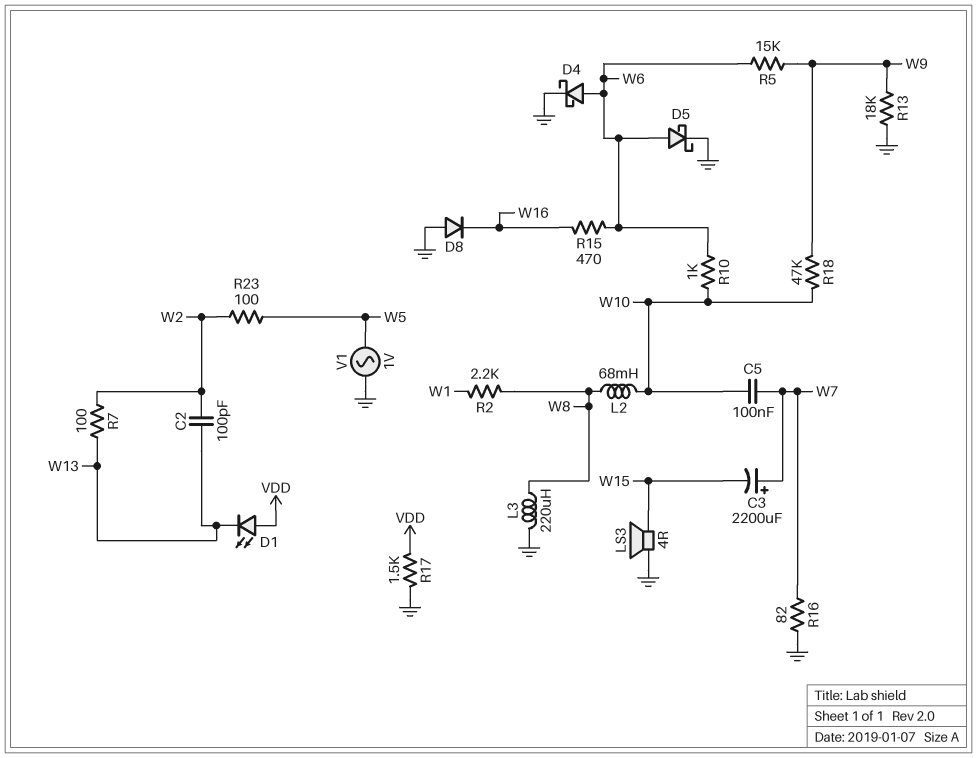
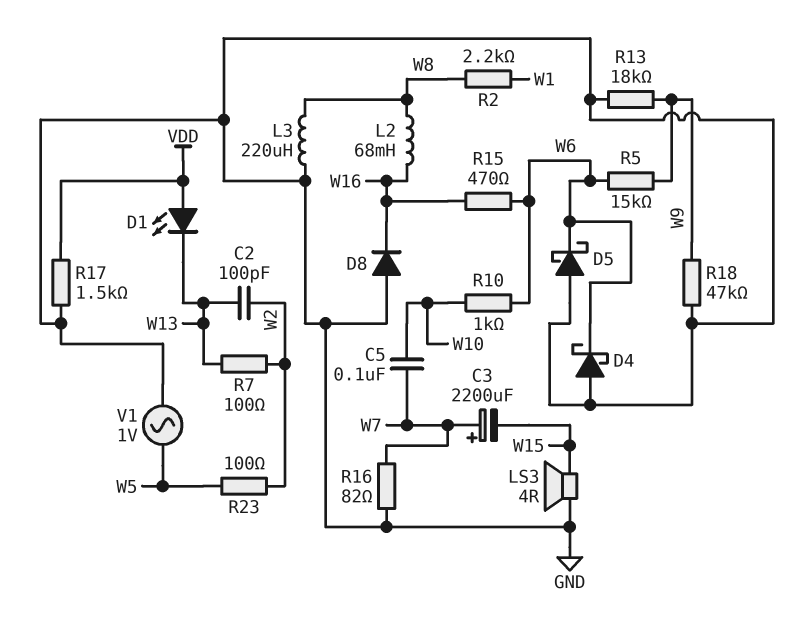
D4: schottky (A W6, K GND) -> schottky (A GND, K W6)
D5: schottky (A W6, K GND) -> schottky (A GND, K W6)
L2: 68mH (W8, W10) -> 68mH (W8, W16)
R18: 47k (W9, W10) -> 47k (GND, W9)

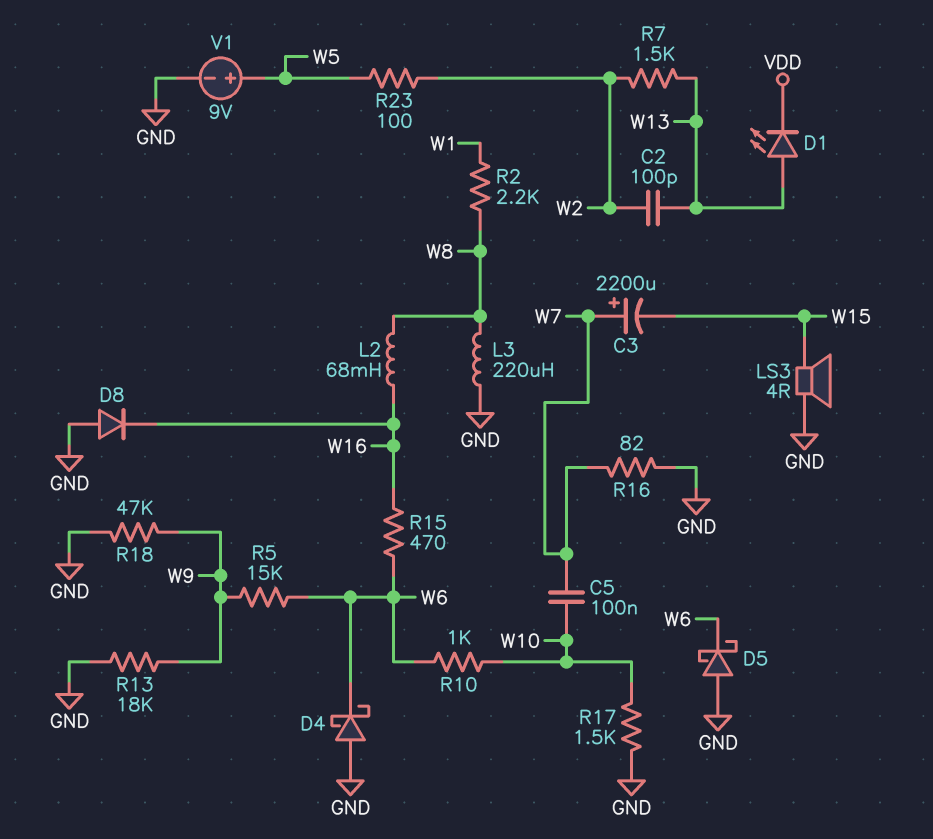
D1: LED (A VDD, K W13) -> LED (A W13, K VDD)
R7: 100 (W2, W13) -> 1.5k (W2, W13)
R17: 1.5k (GND, VDD) -> 1.5k (GND, W10)
V1: AC 1V (GND, W5) -> 9V (plus W5, minus GND)

